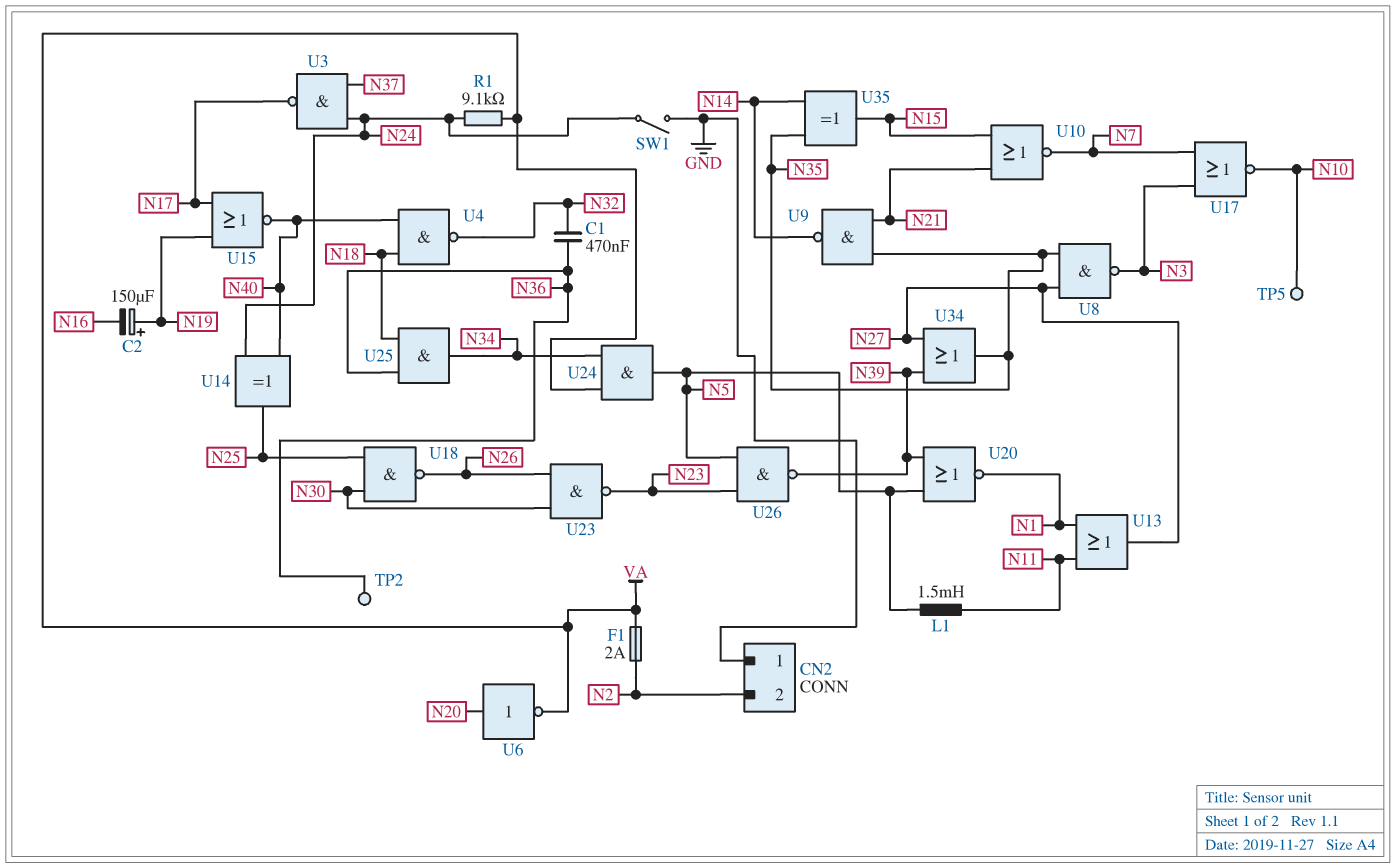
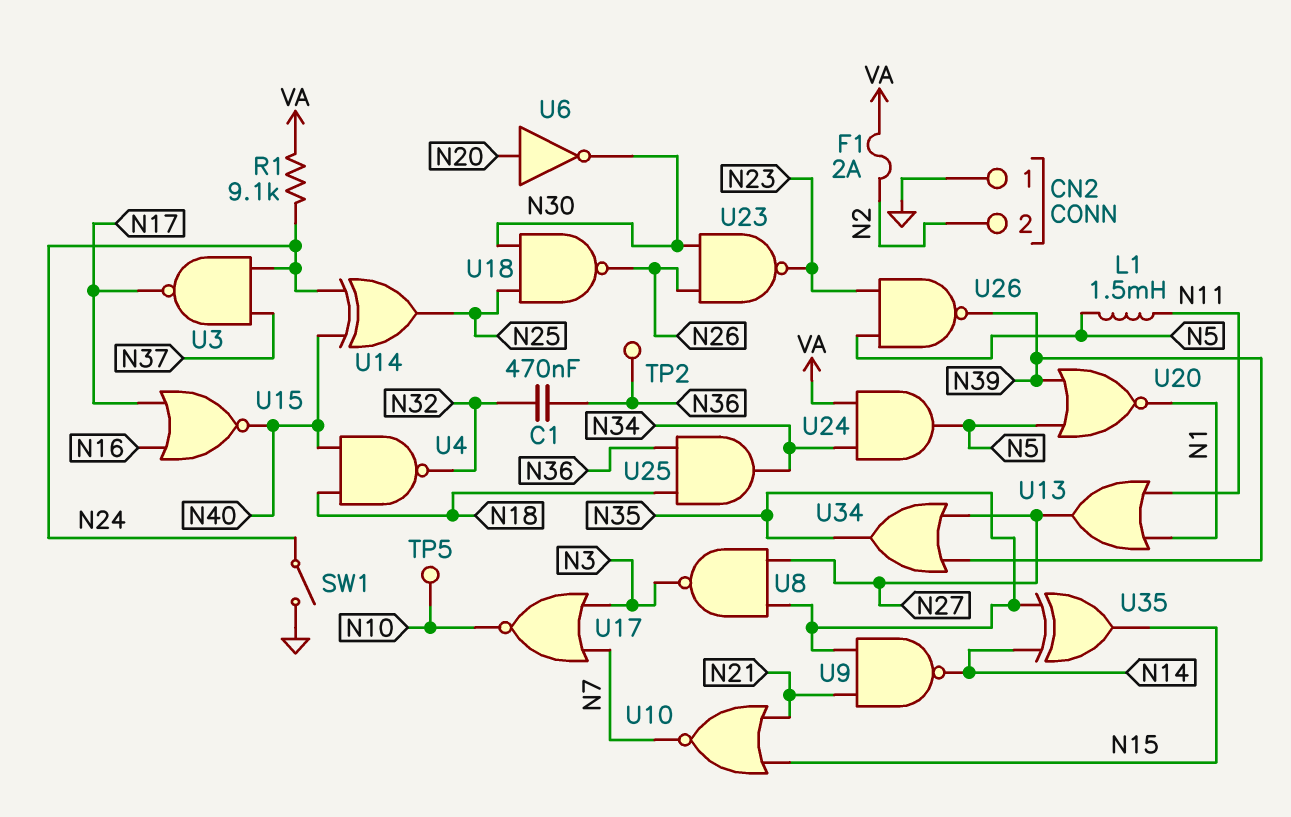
C2: 150uF (plus N19, minus N16) -> none
U6: NOT (in N20, out VA) -> NOT (in N20, out N30)
U15: NOR (in N17, in N19, out N40) -> NOR (in N16, in N17, out N40)

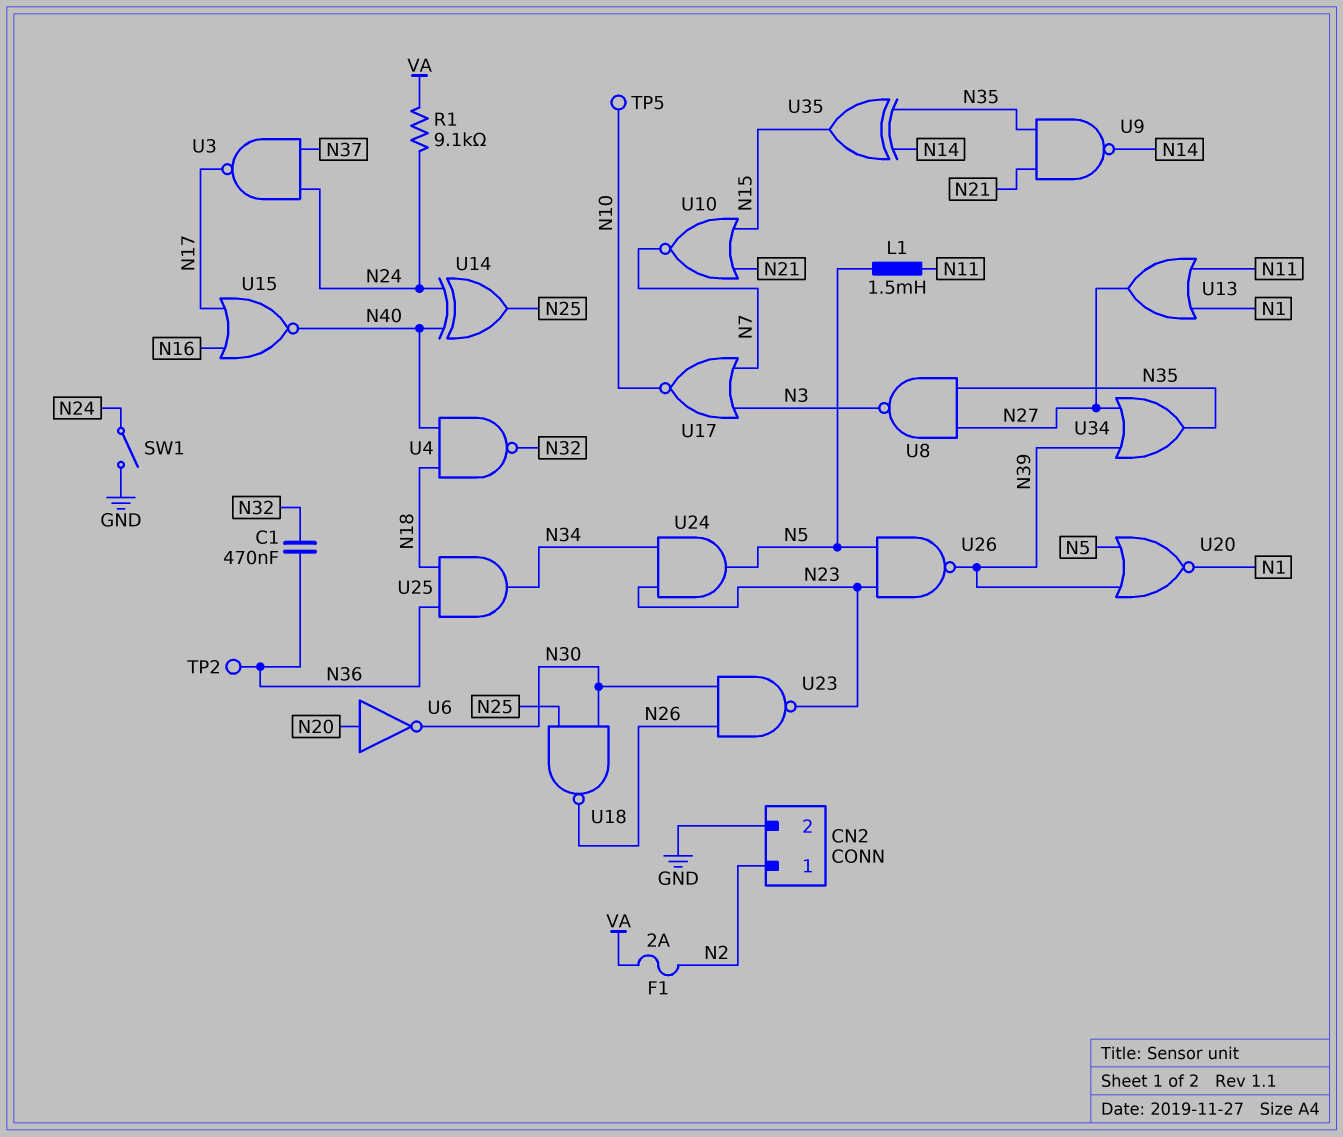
CN2 pin 1: GND -> N2
CN2 pin 2: N2 -> GND
U24: AND (in N34, in VA, out N5) -> AND (in N23, in N34, out N5)

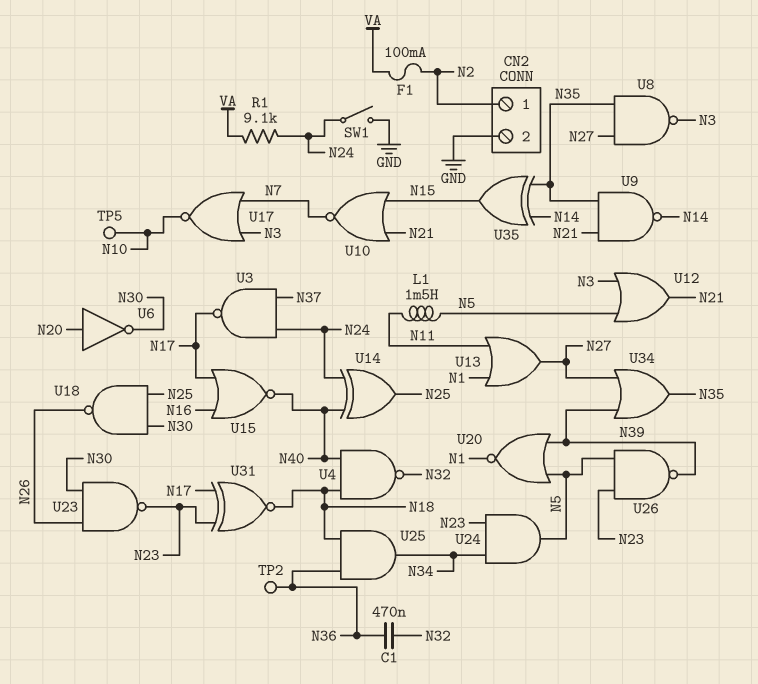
F1: 2A (N2, VA) -> 100mA (N2, VA)
U12: none -> OR (in N3, in N5, out N21)
U31: none -> XNOR (in N17, in N23, out N18)

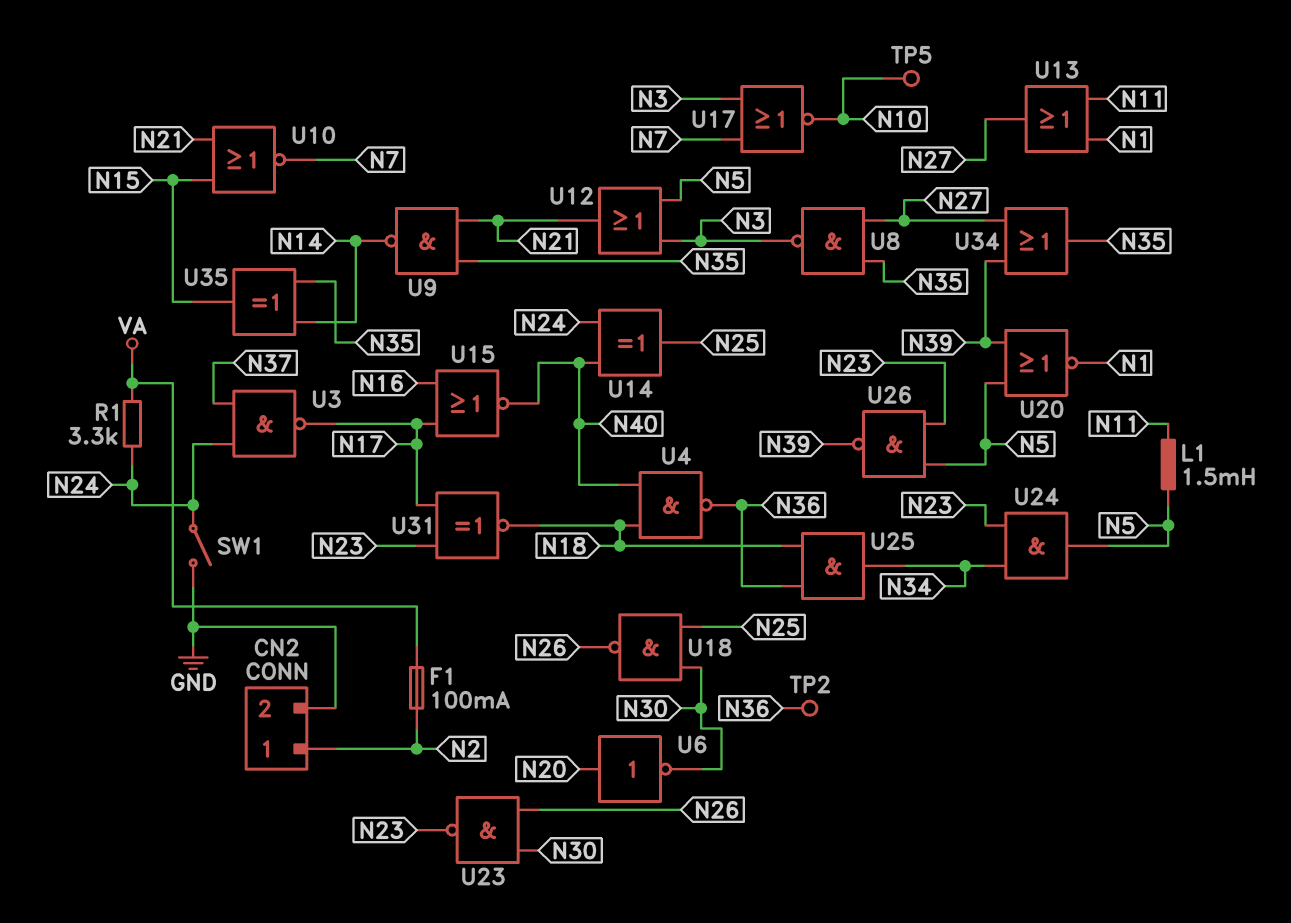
C1: 470nF (N32, N36) -> none
R1: 9.1k (N24, VA) -> 3.3k (N24, VA)
U4: NAND (in N18, in N40, out N32) -> NAND (in N18, in N40, out N36)

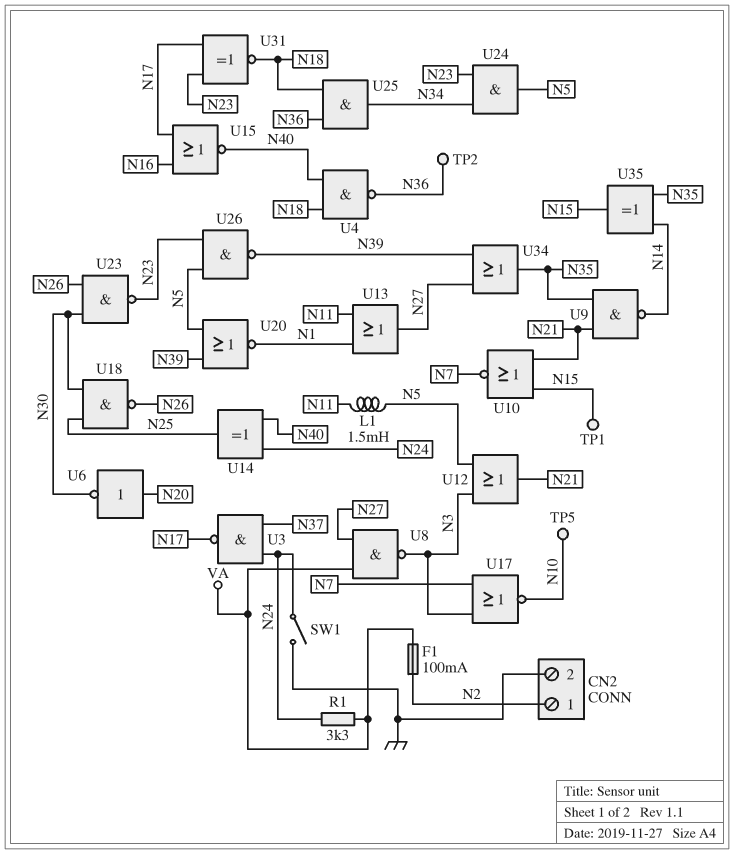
TP1: none -> test point (N15)
U8: NAND (in N27, in N35, out N3) -> NAND (in N27, in VA, out N3)

